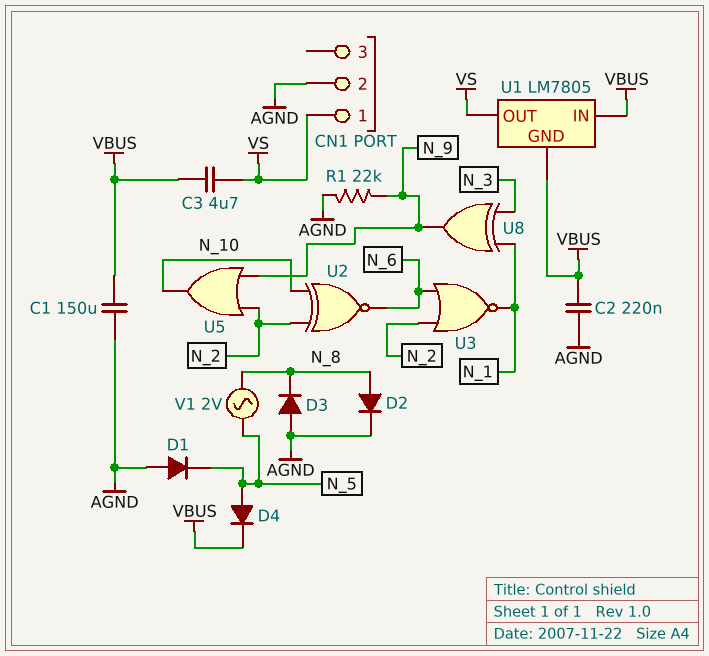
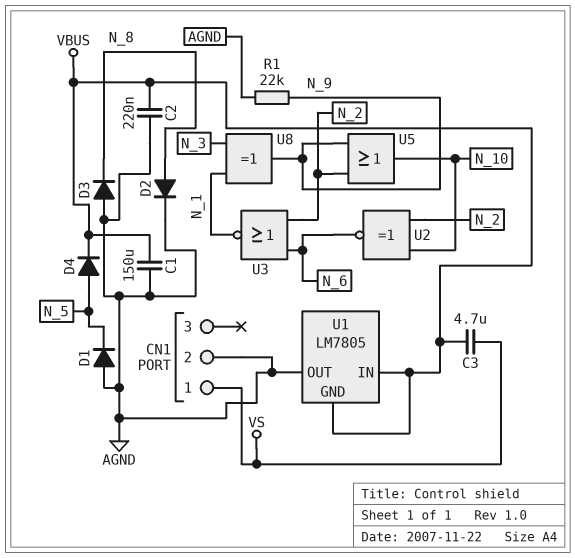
U1 pin OUT: VS -> AGND
V1: AC 2V (N_5, N_8) -> none

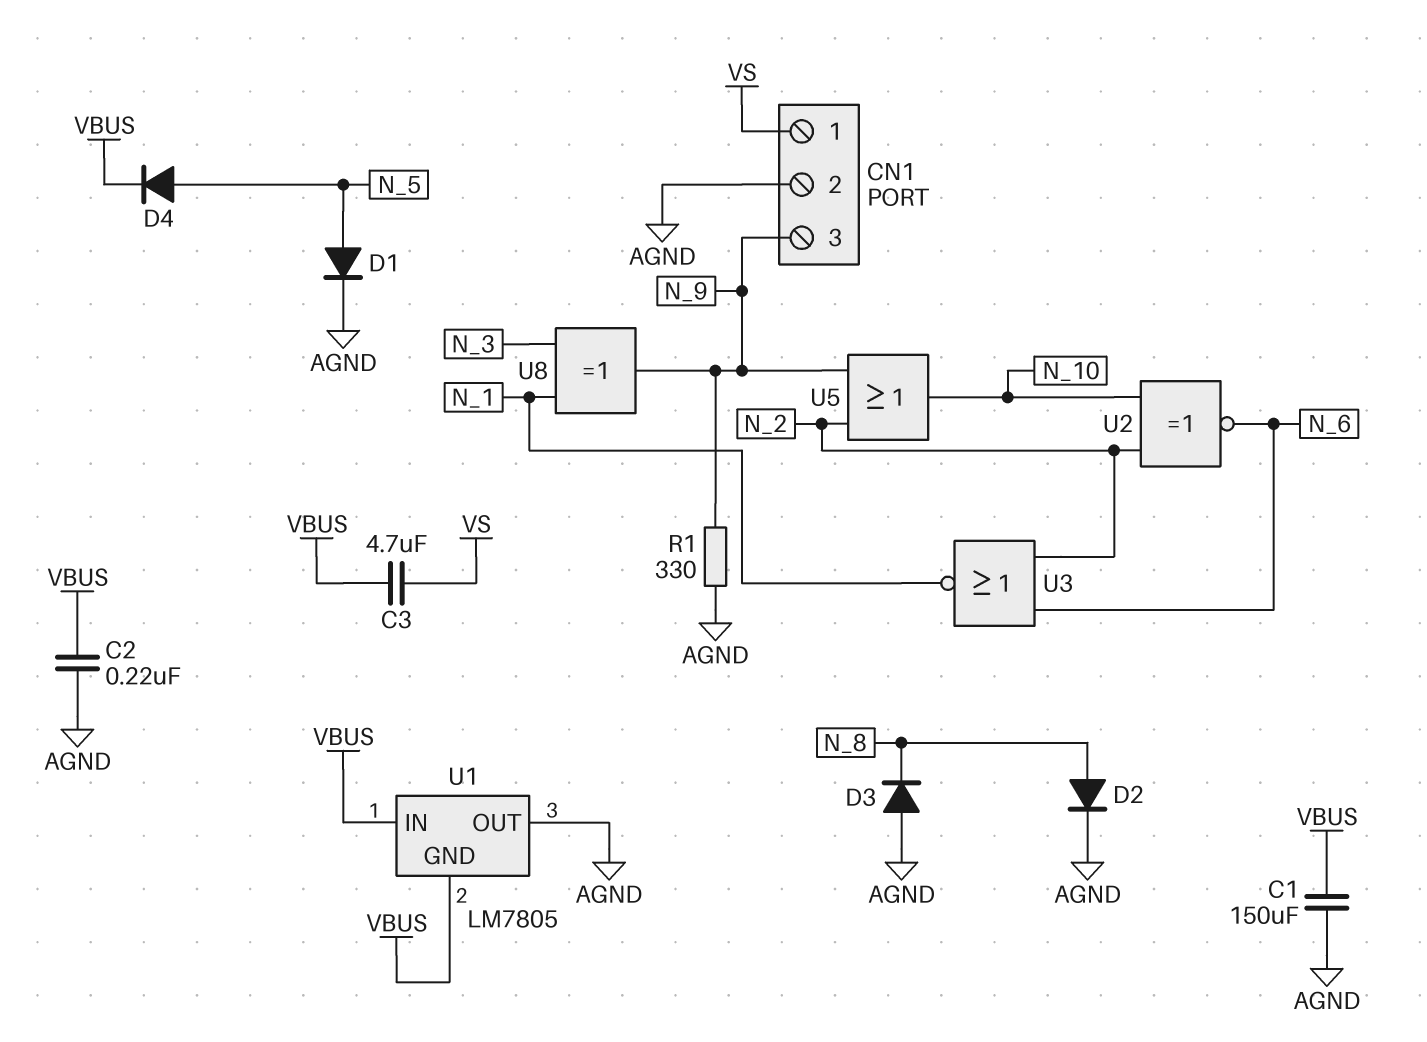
CN1 pin 3: none -> N_9
D1: diode (A AGND, K N_5) -> diode (A N_5, K AGND)
R1: 22k (AGND, N_9) -> 330 (AGND, N_9)

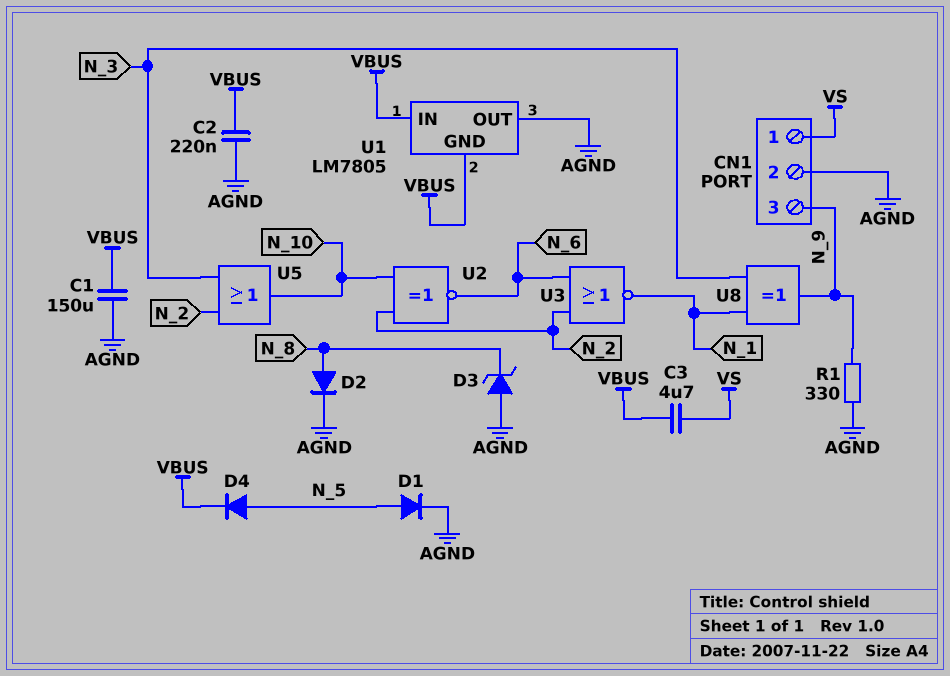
D3: diode (A AGND, K N_8) -> zener (A AGND, K N_8)
U5: OR (in N_2, in N_9, out N_10) -> OR (in N_2, in N_3, out N_10)

